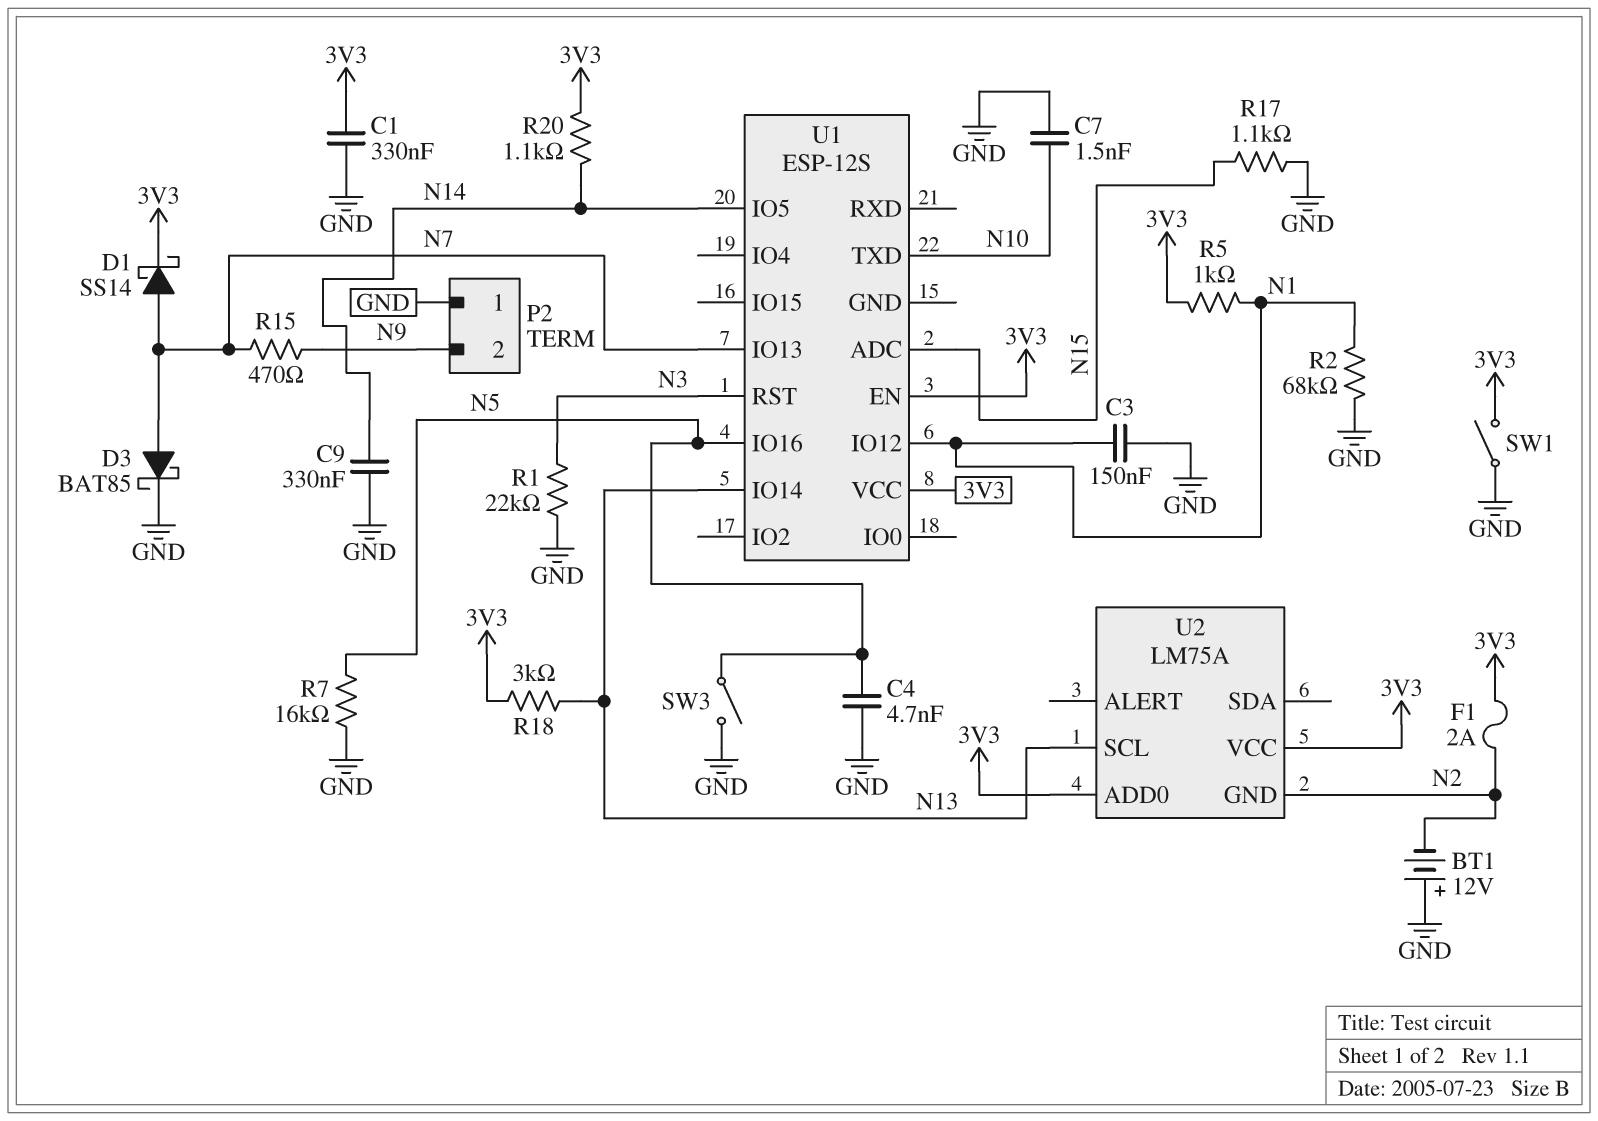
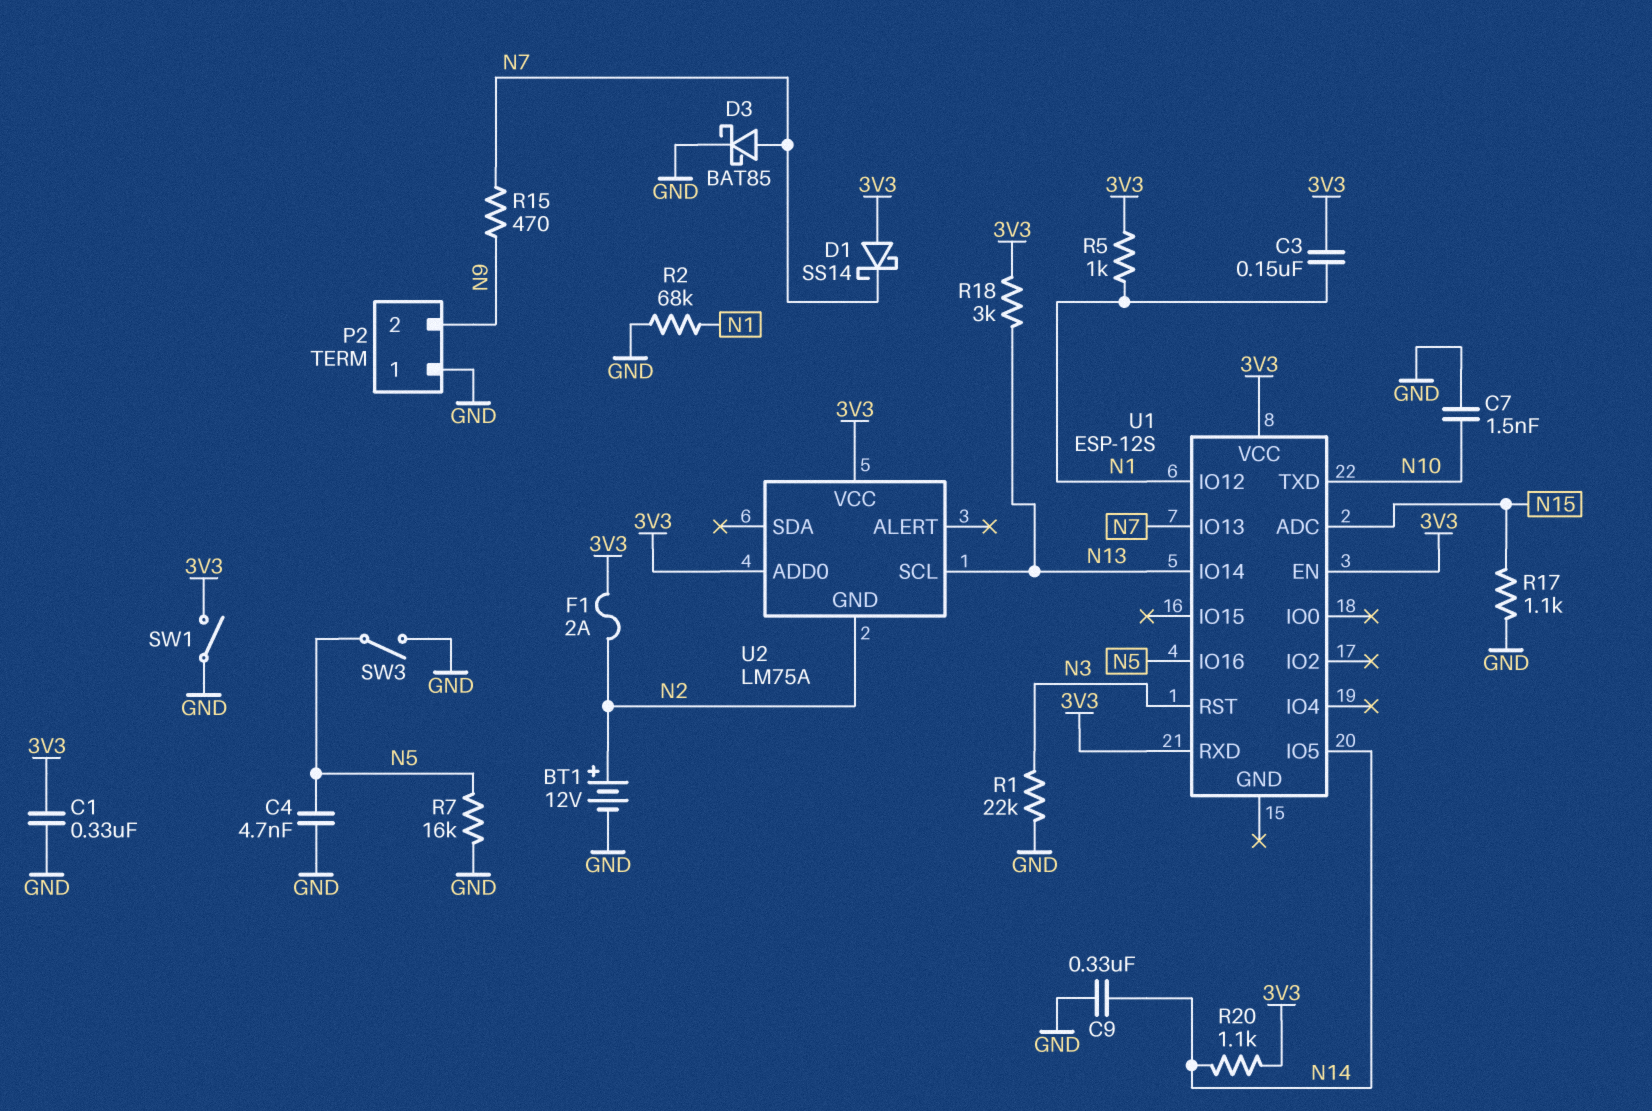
BT1: 12V (plus GND, minus N2) -> 12V (plus N2, minus GND)
C3: 150nF (GND, N1) -> 150nF (3V3, N1)
D1: schottky SS14 (A N7, K 3V3) -> schottky SS14 (A 3V3, K N7)
U1 pin RXD: none -> 3V3

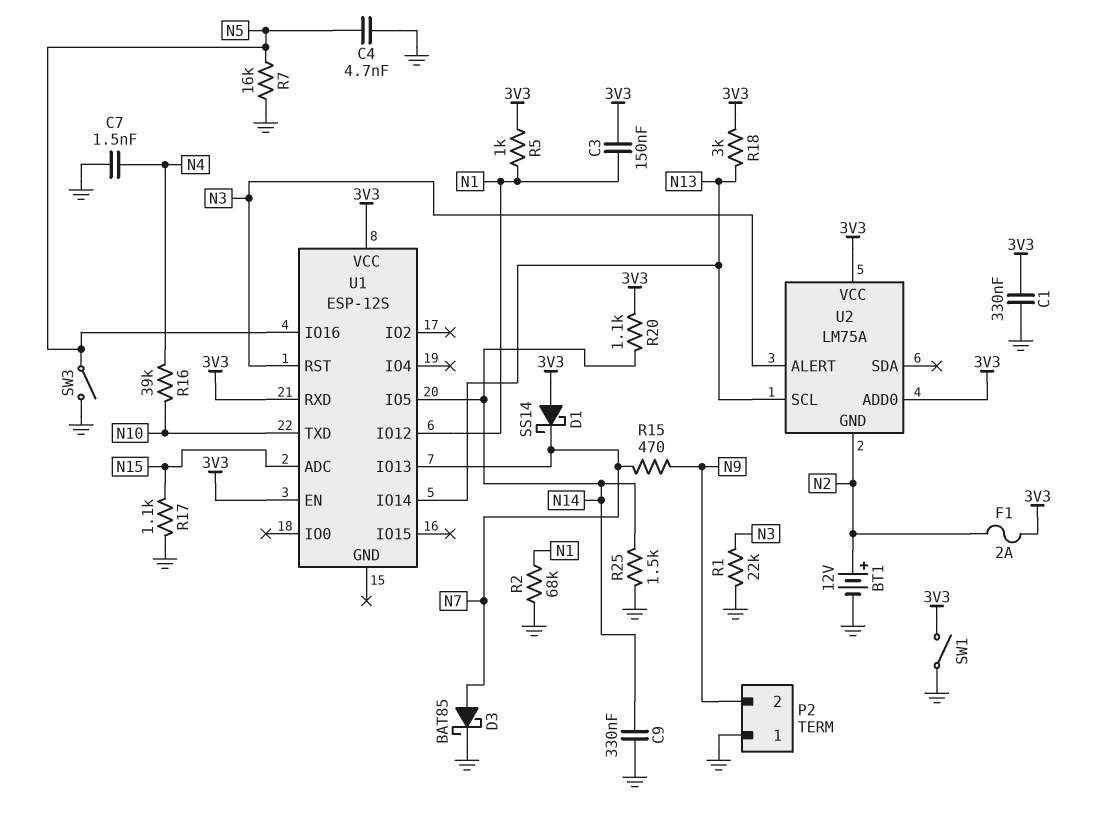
C7: 1.5nF (GND, N10) -> 1.5nF (GND, N4)
R16: none -> 39k (N4, N10)
R25: none -> 1.5k (GND, N14)
U2 pin ALERT: none -> N3

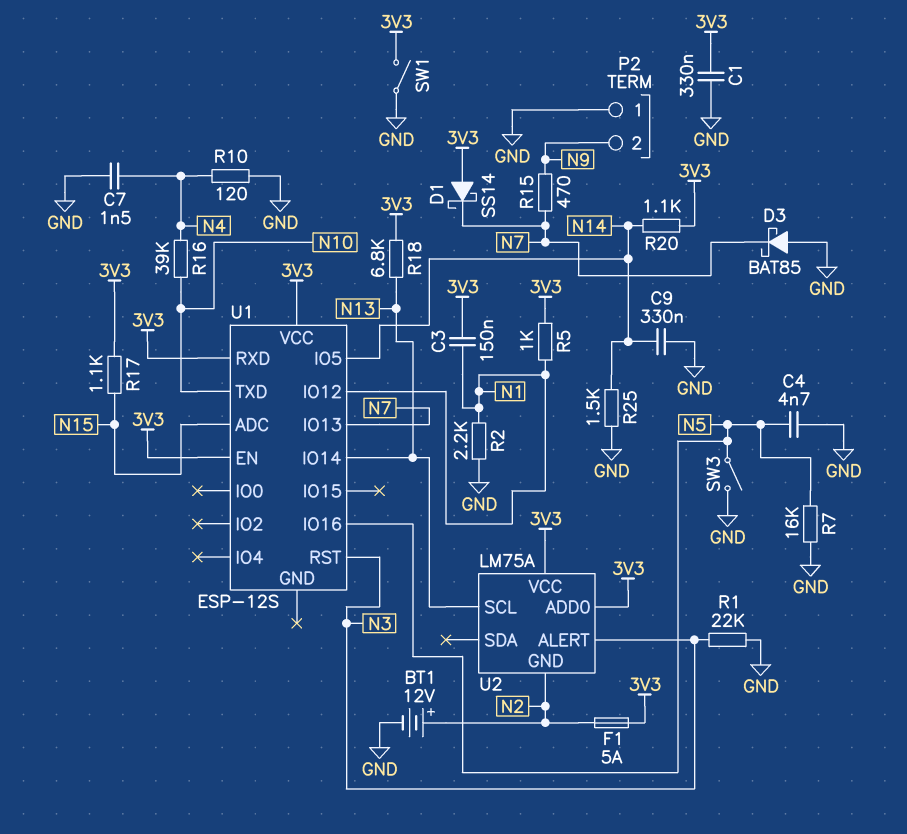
D3: schottky BAT85 (A N7, K GND) -> schottky BAT85 (A GND, K N7)
F1: 2A (3V3, N2) -> 5A (3V3, N2)
R2: 68k (GND, N1) -> 2.2k (GND, N1)
R10: none -> 120 (GND, N4)
R17: 1.1k (GND, N15) -> 1.1k (3V3, N15)
R18: 3k (3V3, N13) -> 6.8k (3V3, N13)

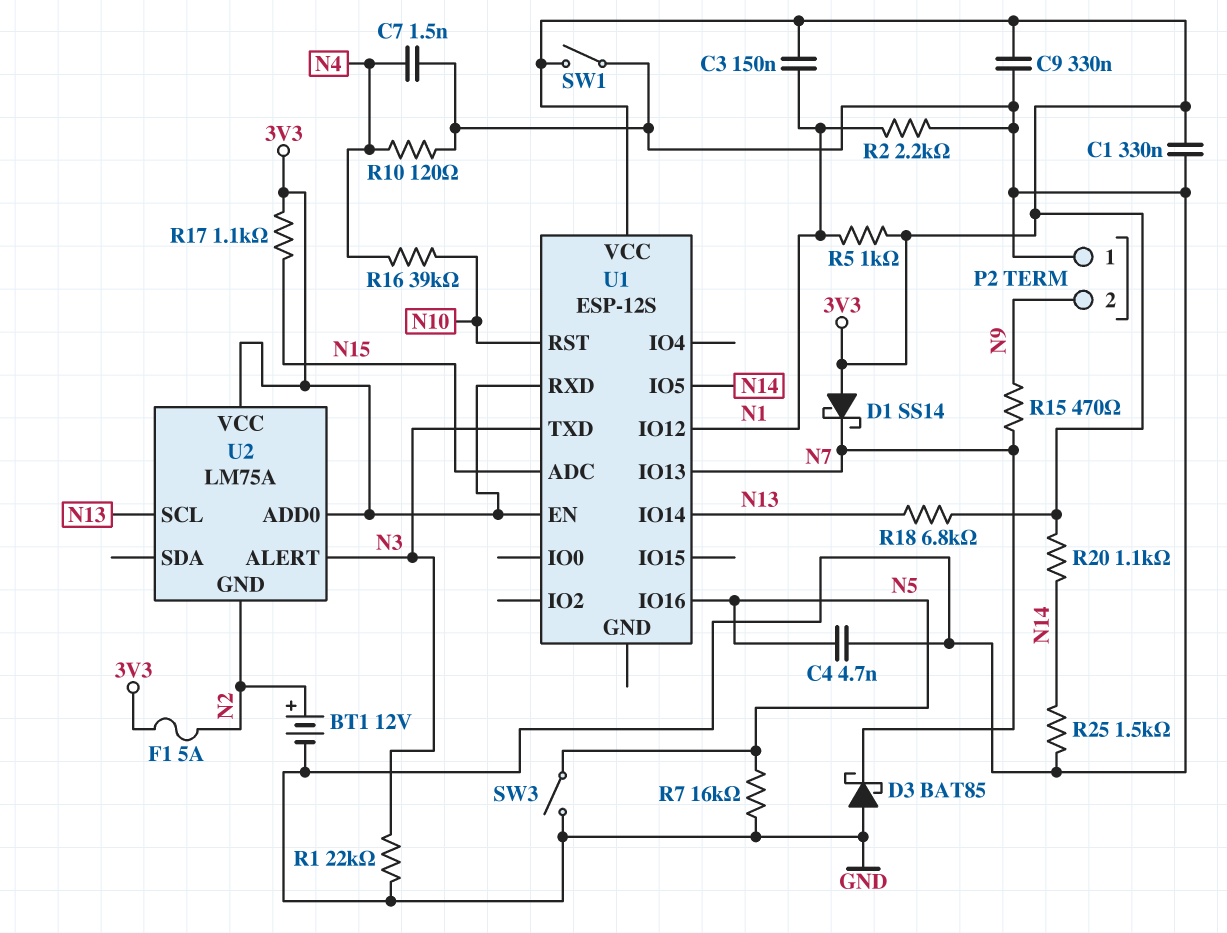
C9: 330nF (GND, N14) -> 330nF (3V3, GND)
U1 pin RST: N3 -> N10
U1 pin TXD: N10 -> N3

